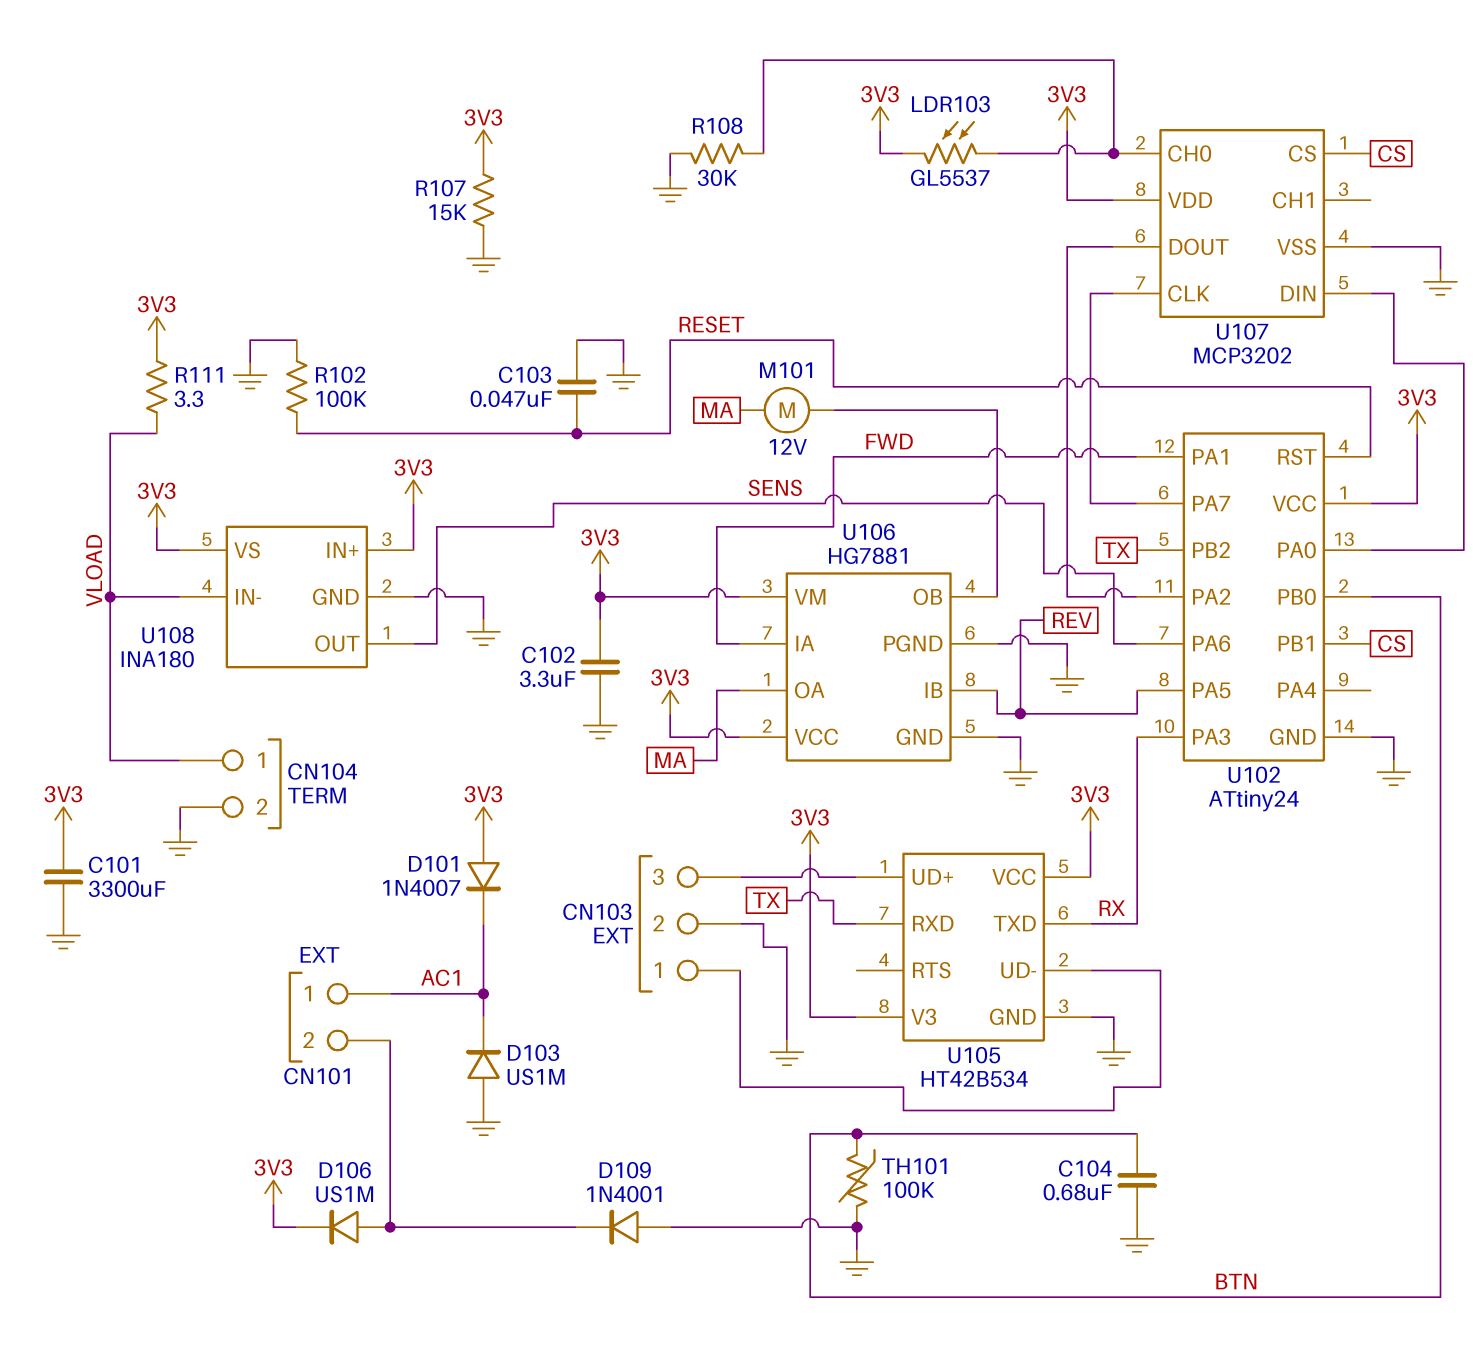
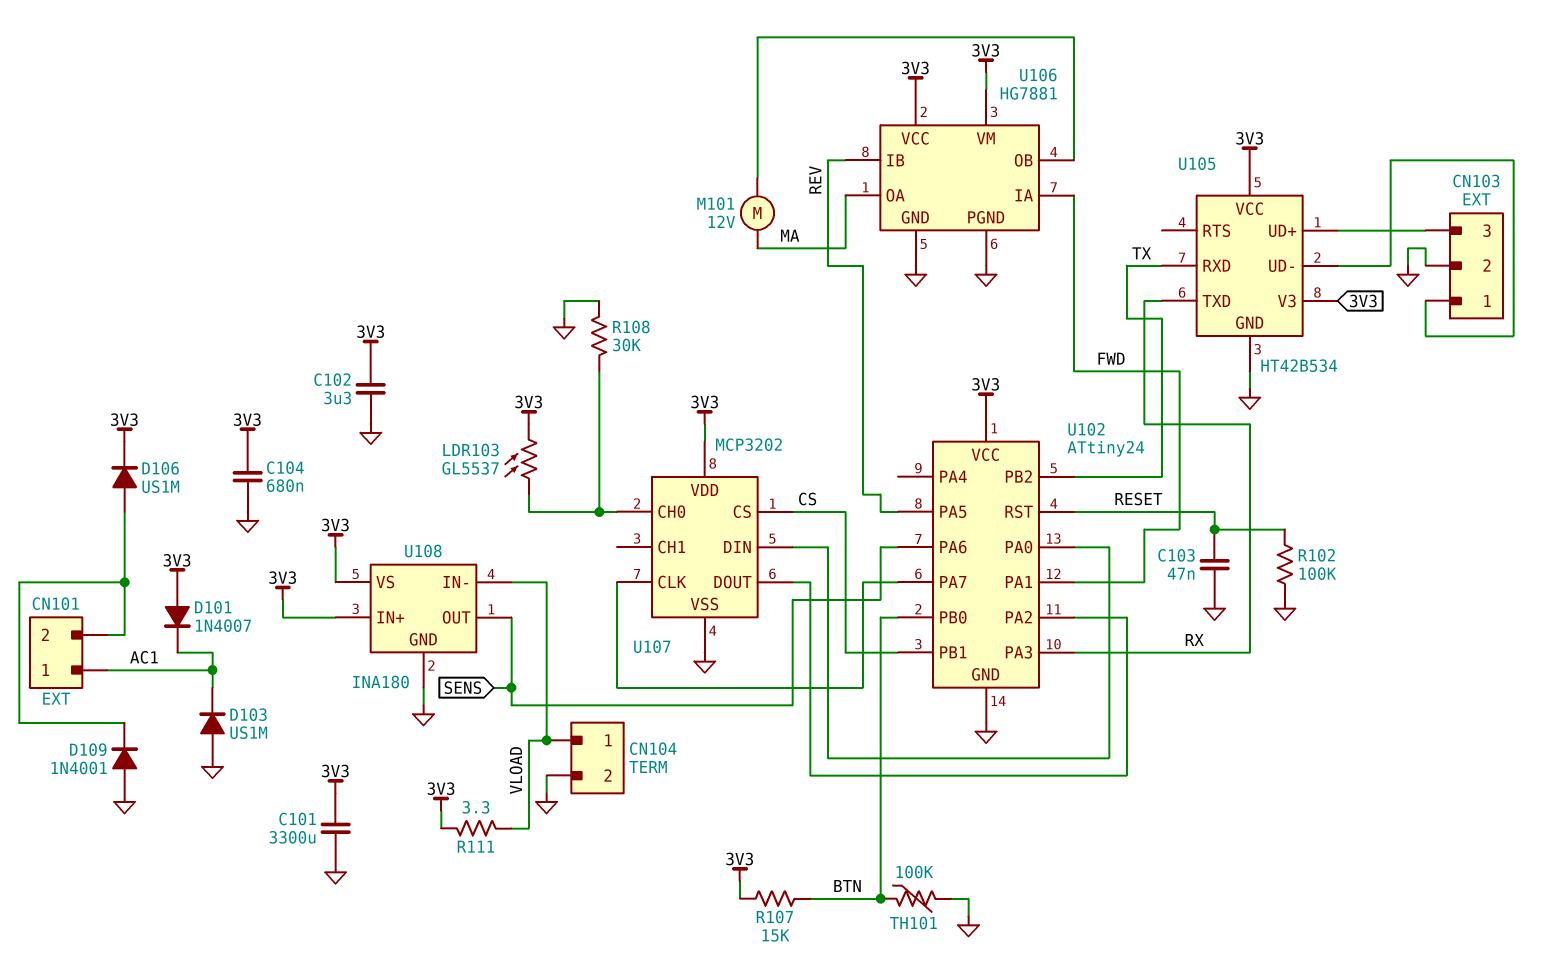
C104: 680nF (BTN, GND) -> 680nF (3V3, GND)
R107: 15k (3V3, GND) -> 15k (3V3, BTN)

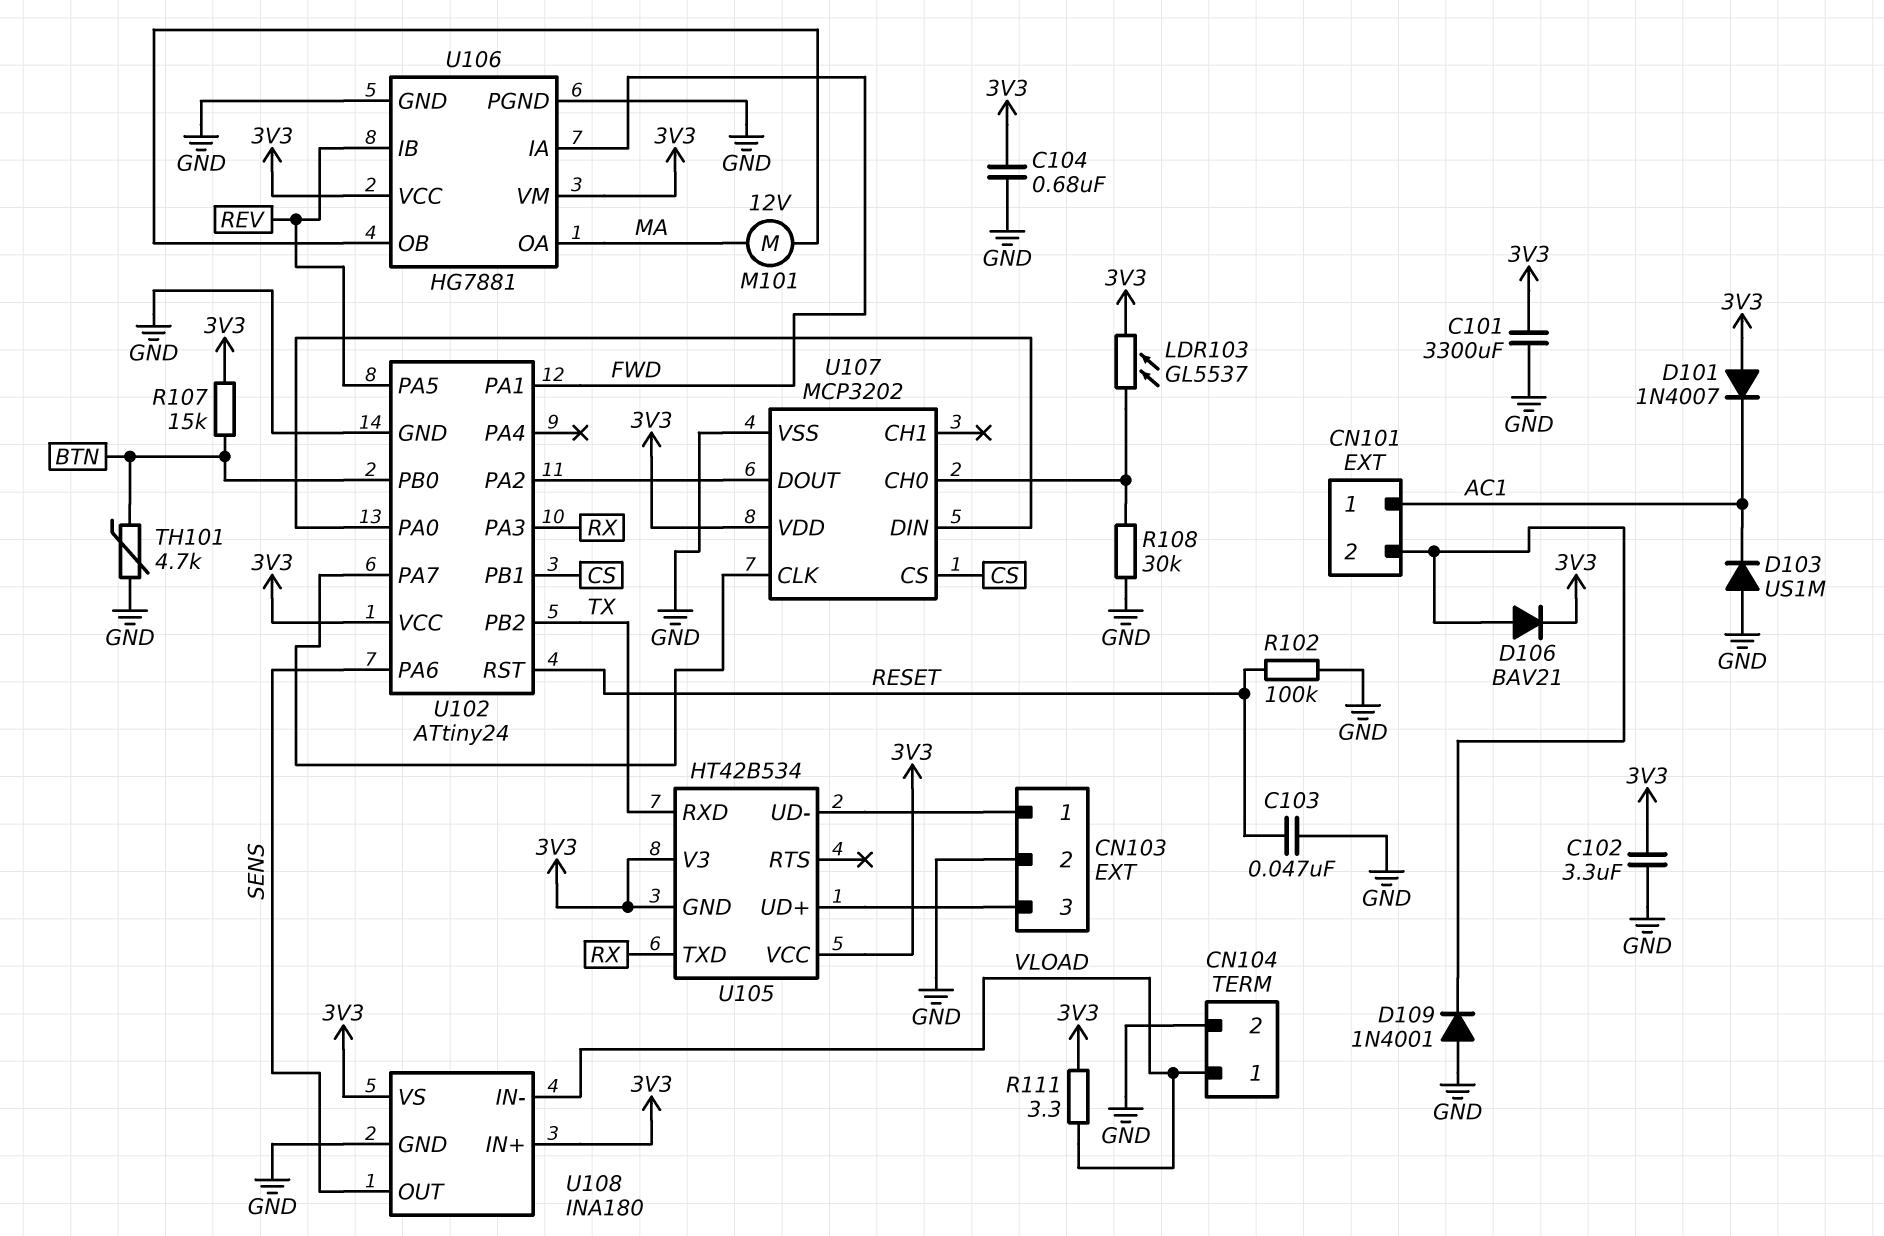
D106: diode US1M (A CN101/2, K 3V3) -> diode BAV21 (A CN101/2, K 3V3)
TH101: 100k (BTN, GND) -> 4.7k (BTN, GND)
U105 pin GND: GND -> 3V3

